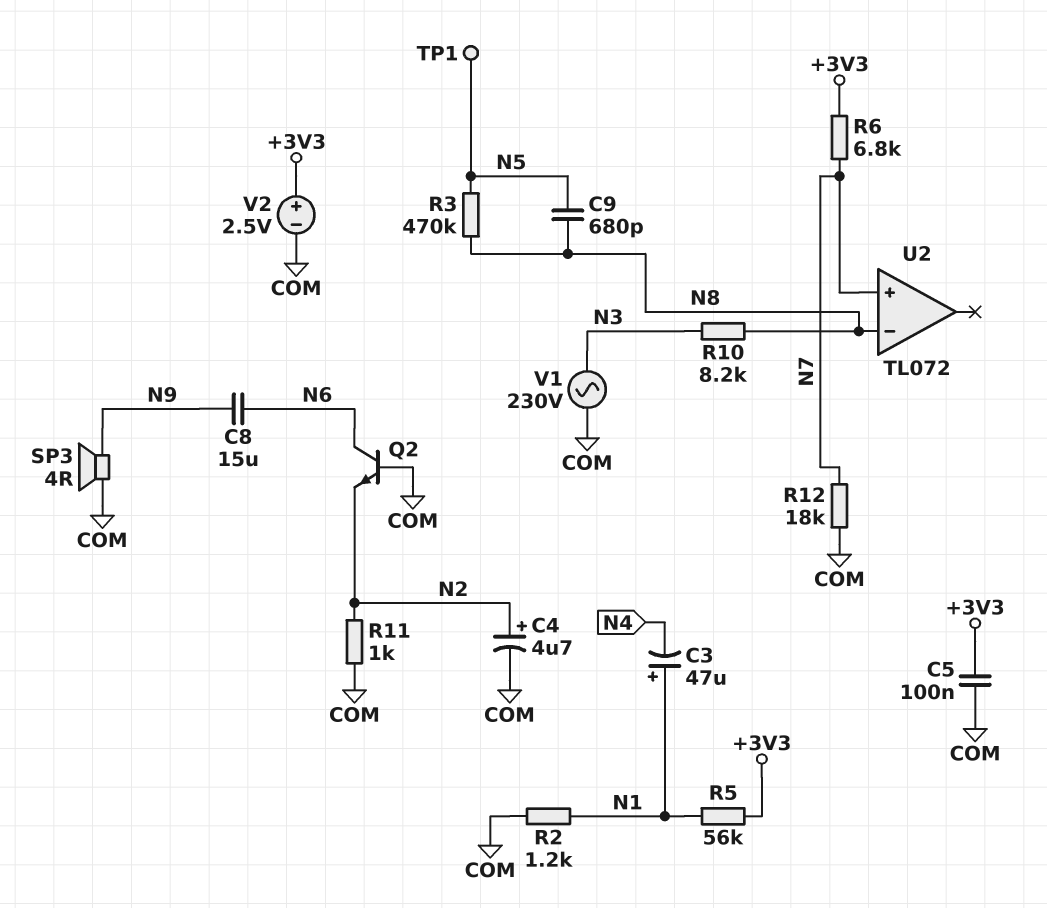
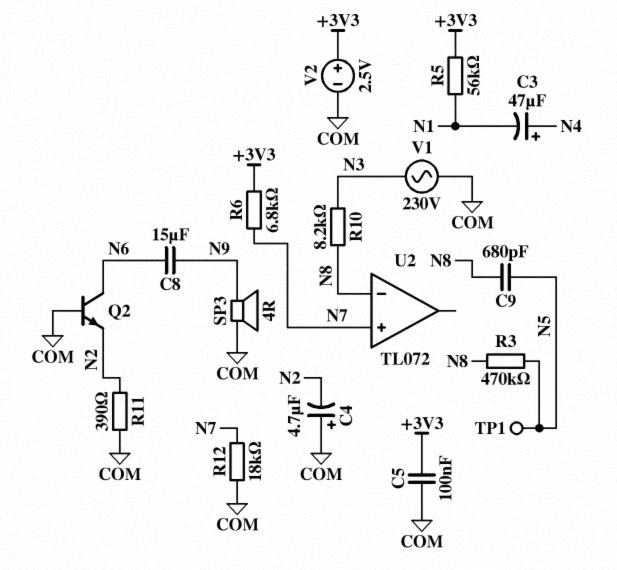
C3: 47uF (plus N1, minus N4) -> 47uF (plus N4, minus N1)
C4: 4.7uF (plus N2, minus COM) -> 4.7uF (plus COM, minus N2)
R2: 1.2k (COM, N1) -> none
R11: 1k (COM, N2) -> 390 (COM, N2)

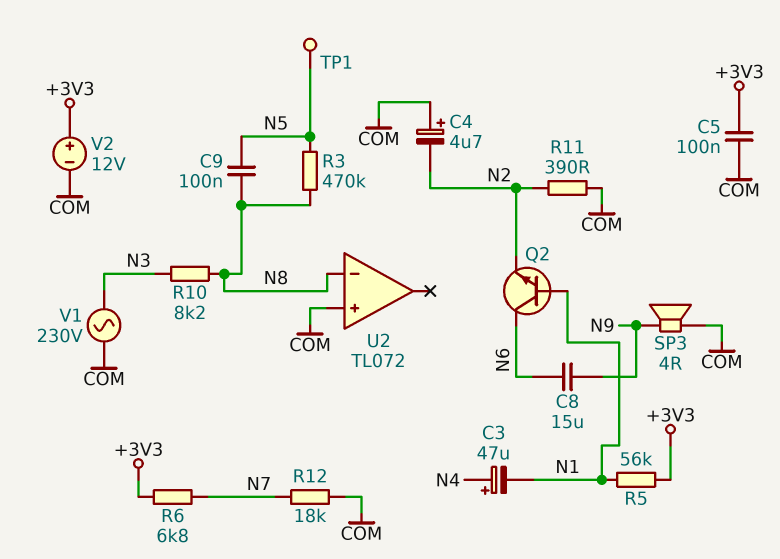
C9: 680pF (N5, N8) -> 100nF (N5, N8)
Q2: NPN (B COM, C N6, E N2) -> NPN (B N1, C N6, E N2)
U2 pin in+: N7 -> COM
V2: 2.5V (plus +3V3, minus COM) -> 12V (plus +3V3, minus COM)

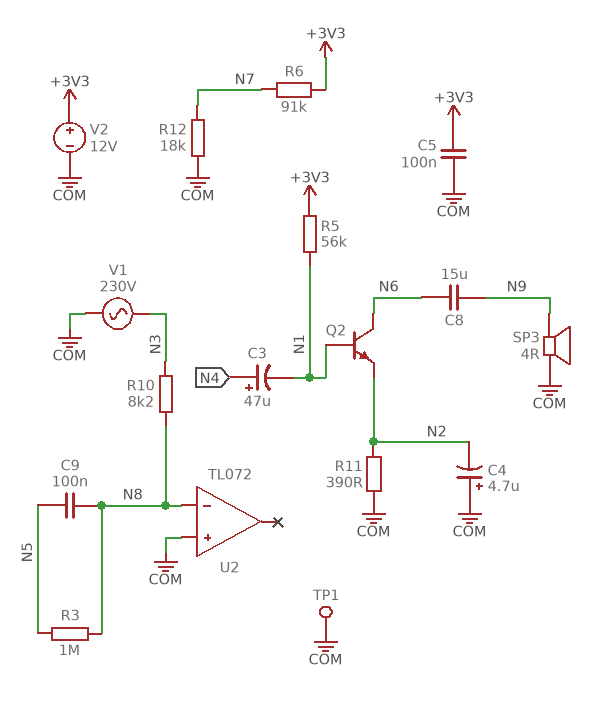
R3: 470k (N5, N8) -> 1M (N5, N8)
R6: 6.8k (+3V3, N7) -> 91k (+3V3, N7)
TP1: test point (N5) -> test point (COM)

